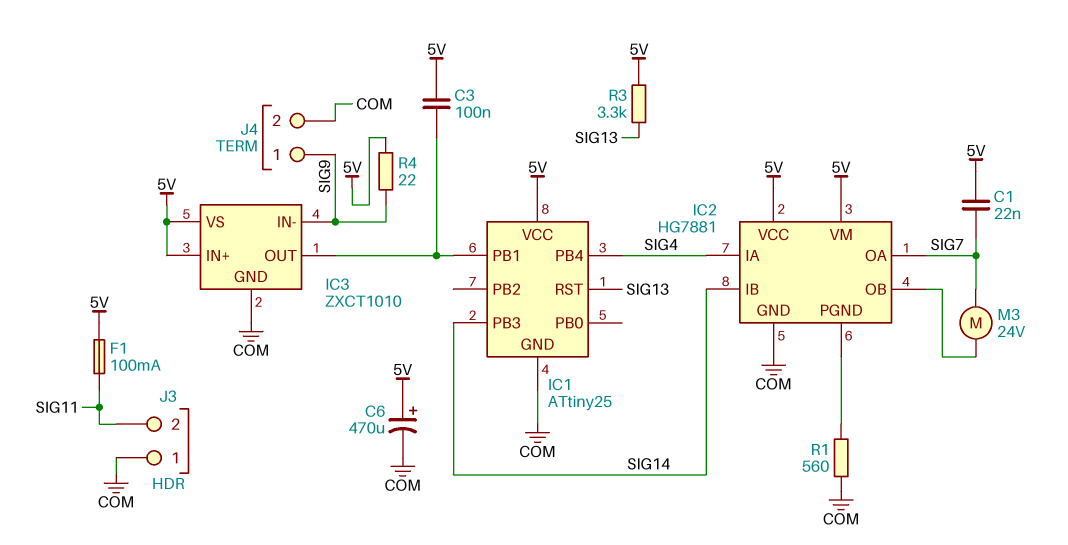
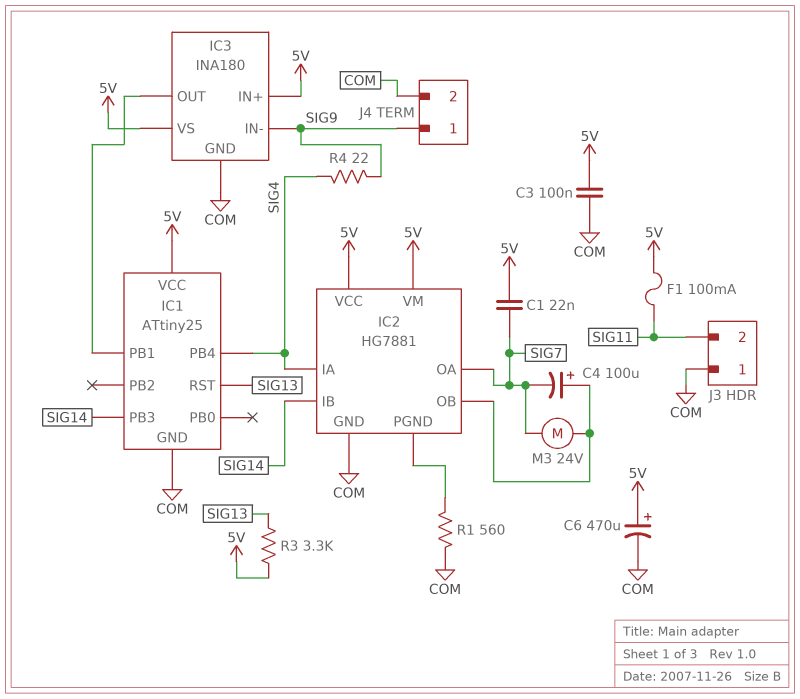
C3: 100nF (5V, IC1/PB1) -> 100nF (5V, COM)
C4: none -> 100uF (plus IC2/OB, minus SIG7)
IC3: ZXCT1010 -> INA180
R4: 22 (5V, SIG9) -> 22 (SIG4, SIG9)

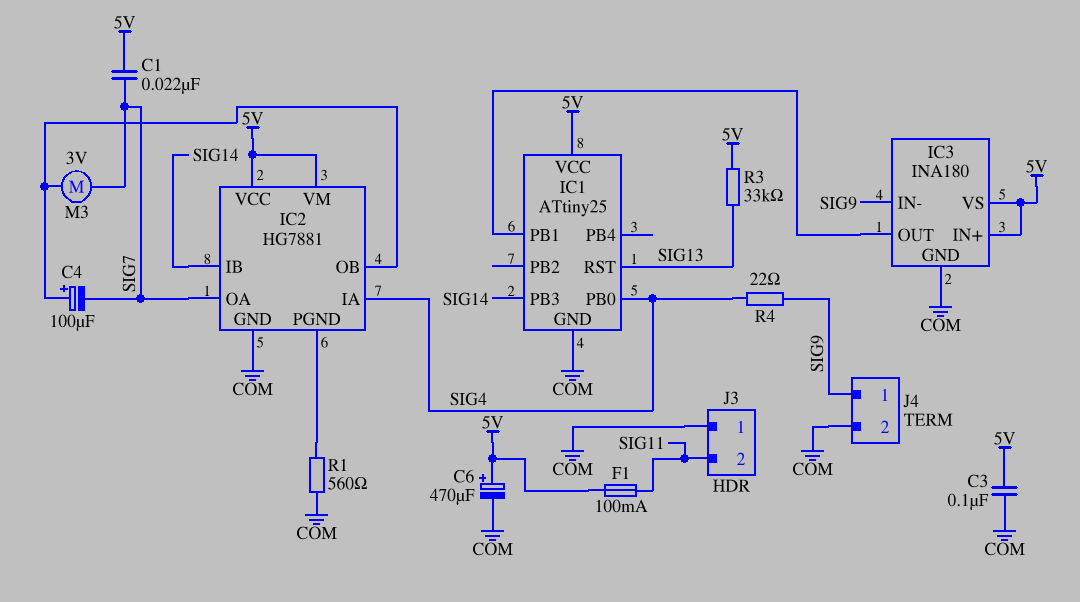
IC1 pin PB0: none -> SIG4
IC1 pin PB4: SIG4 -> none
M3: motor 24V (IC2/OB, SIG7) -> motor 3V (IC2/OB, SIG7)
R3: 3.3k (5V, SIG13) -> 33k (5V, SIG13)

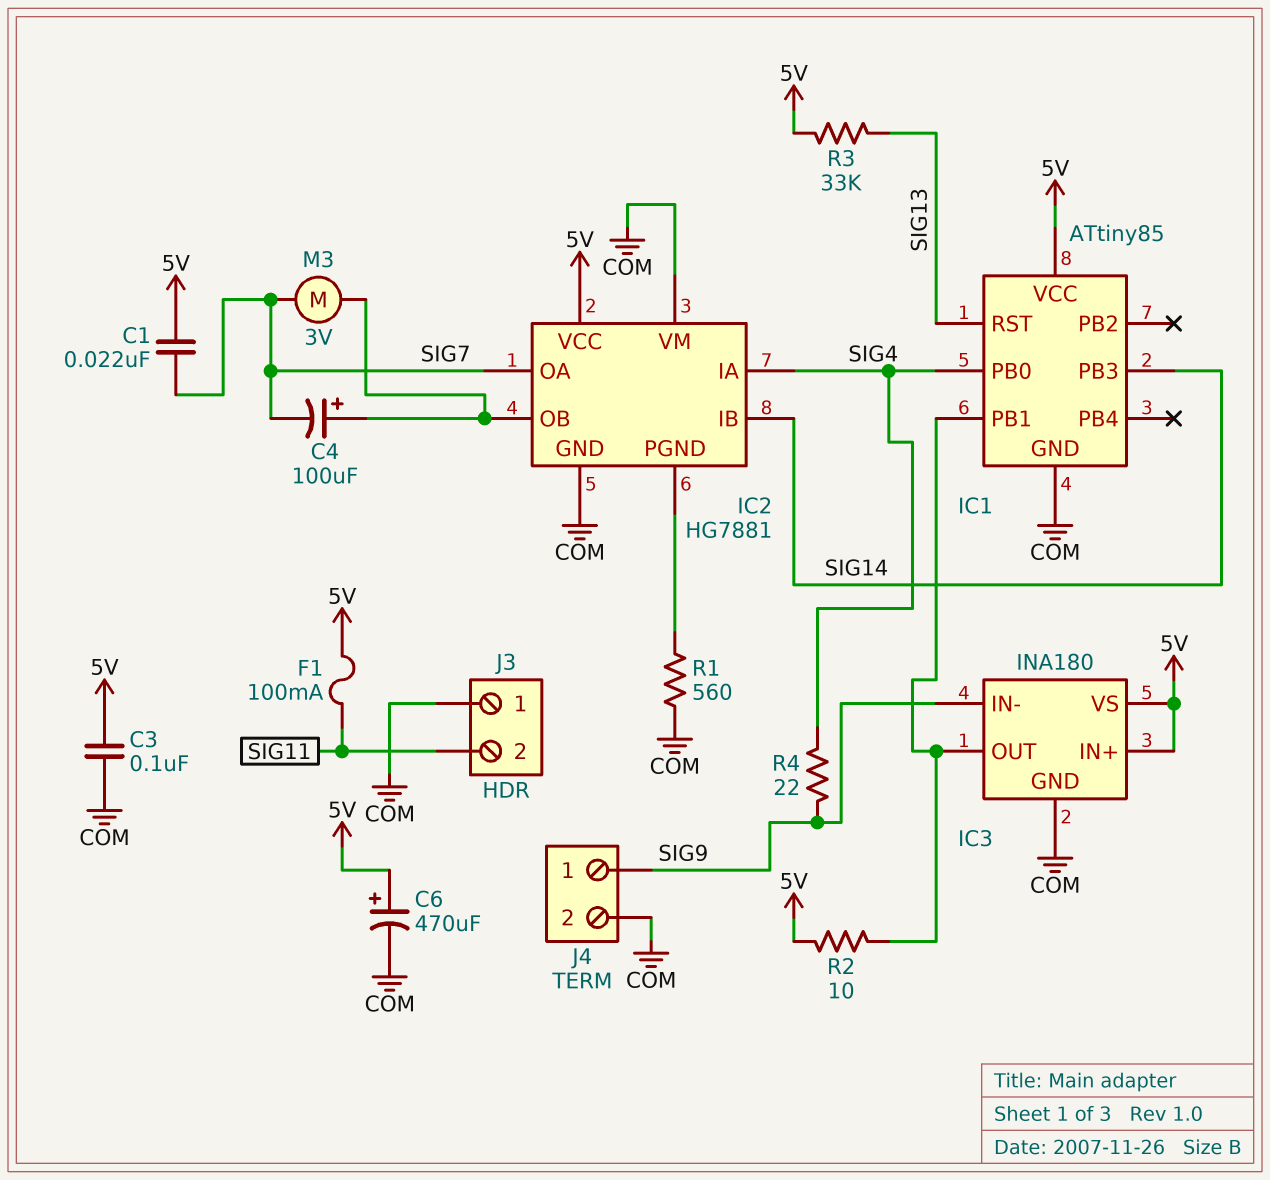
IC1: ATtiny25 -> ATtiny85
IC2 pin VM: 5V -> COM
R2: none -> 10 (5V, IC1/PB1)

